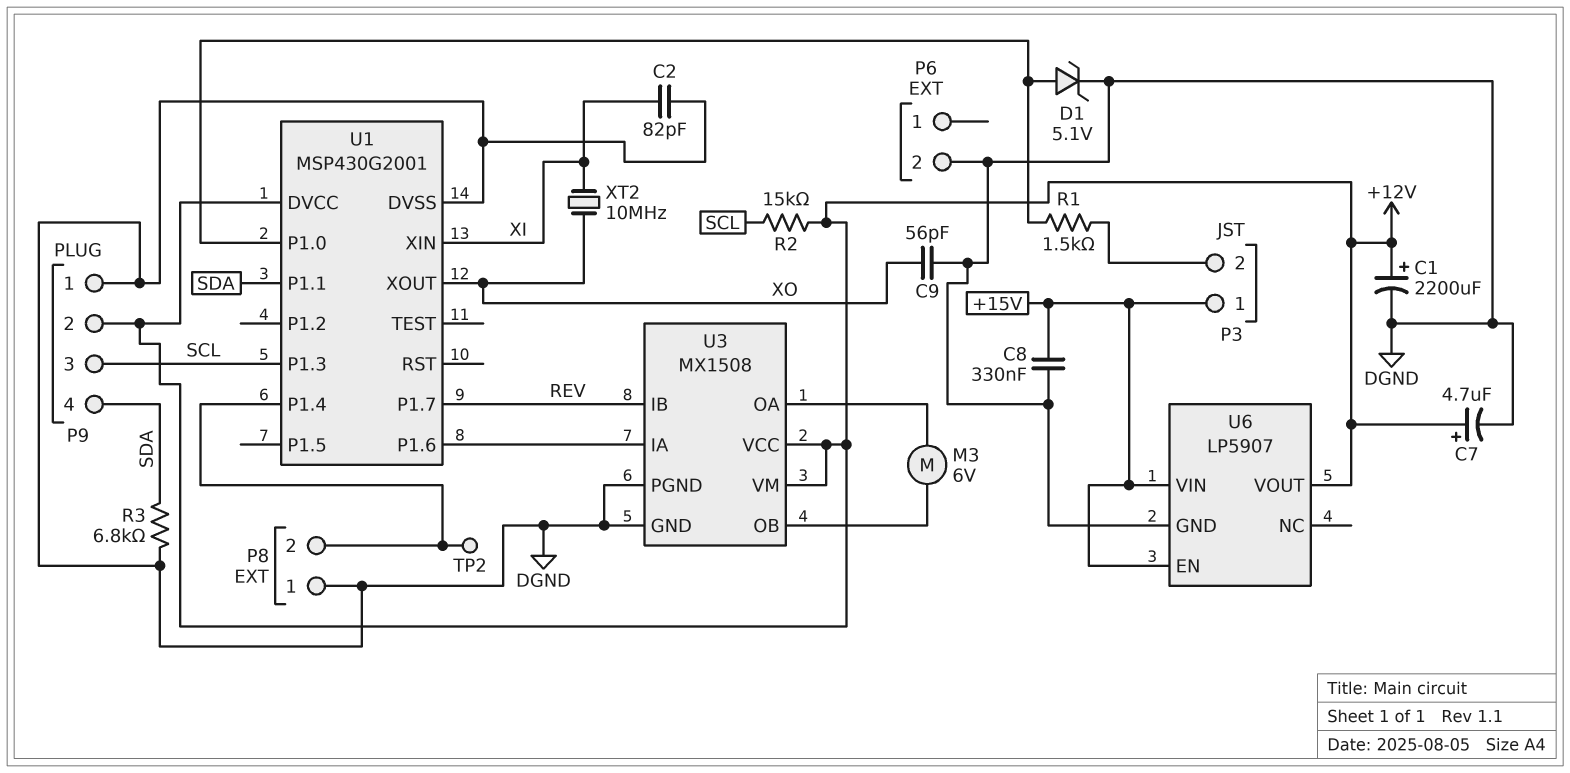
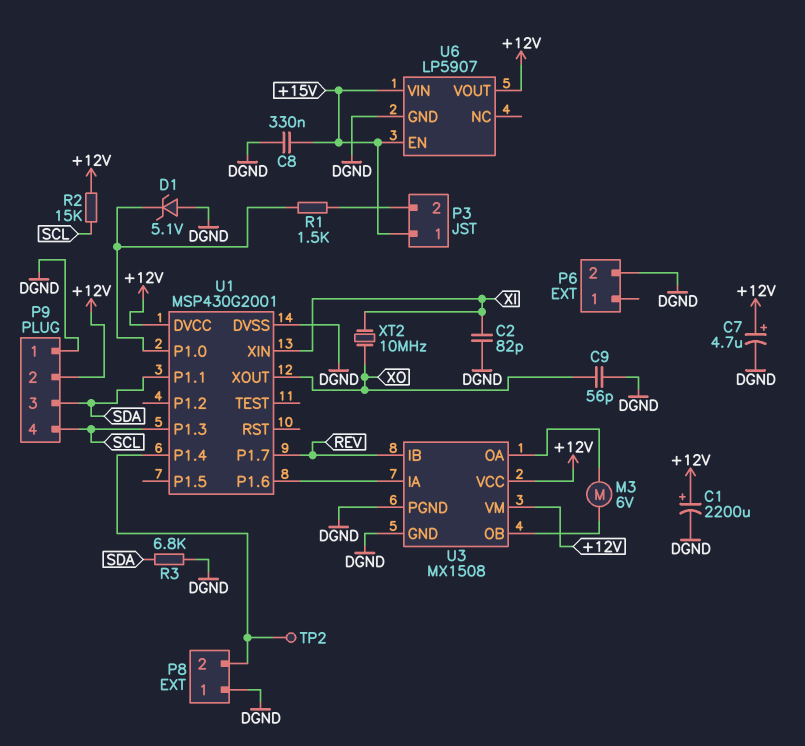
D1: zener 5.1V (A U1/P1.0, K DGND) -> zener 5.1V (A DGND, K U1/P1.0)
P9 pin 3: SCL -> SDA
P9 pin 4: SDA -> SCL

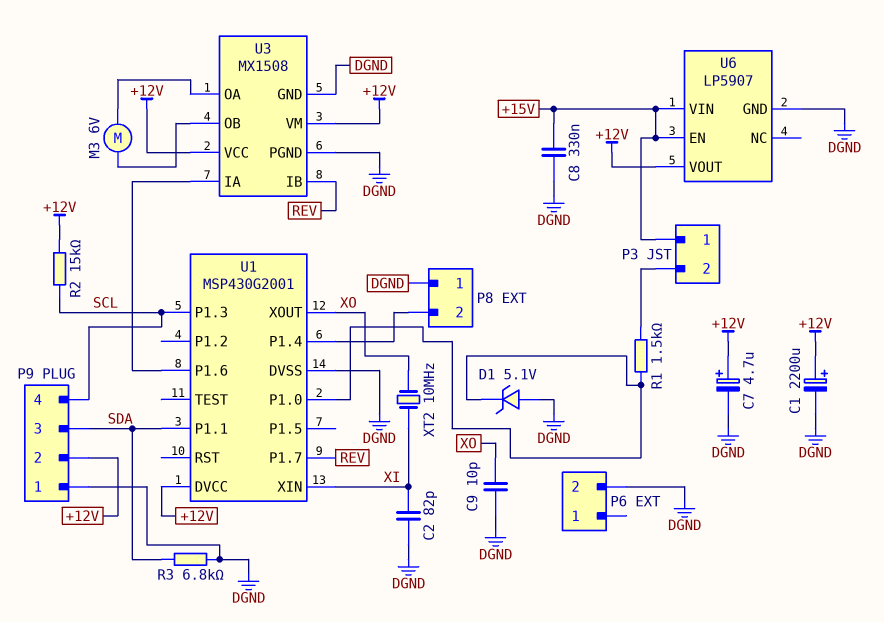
C9: 56pF (DGND, XO) -> 10pF (DGND, XO)
TP2: test point (P8/2) -> none

